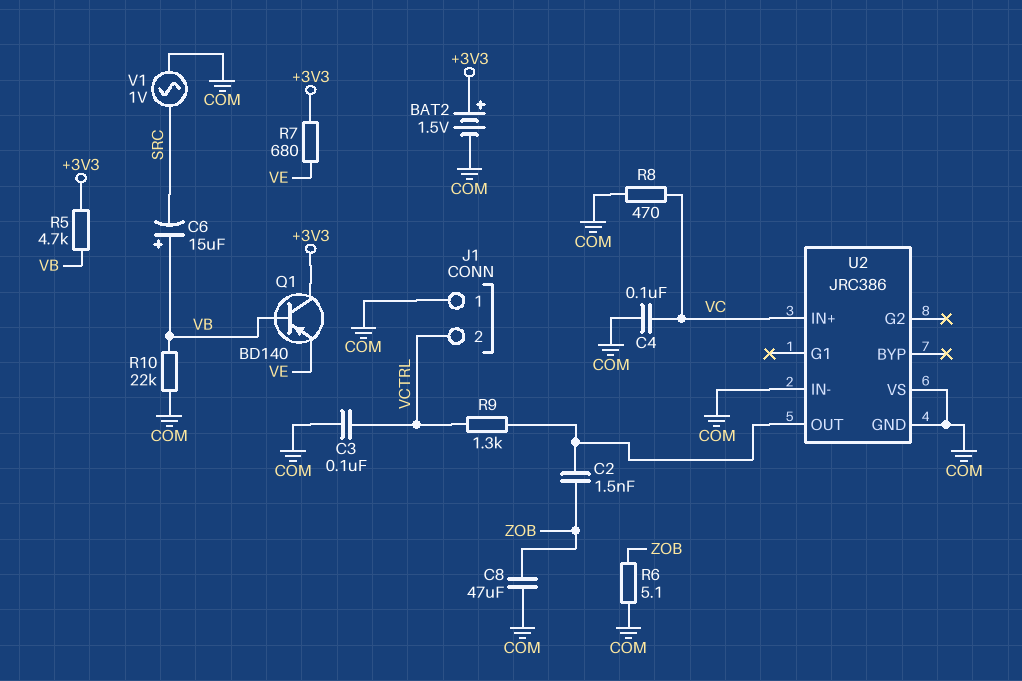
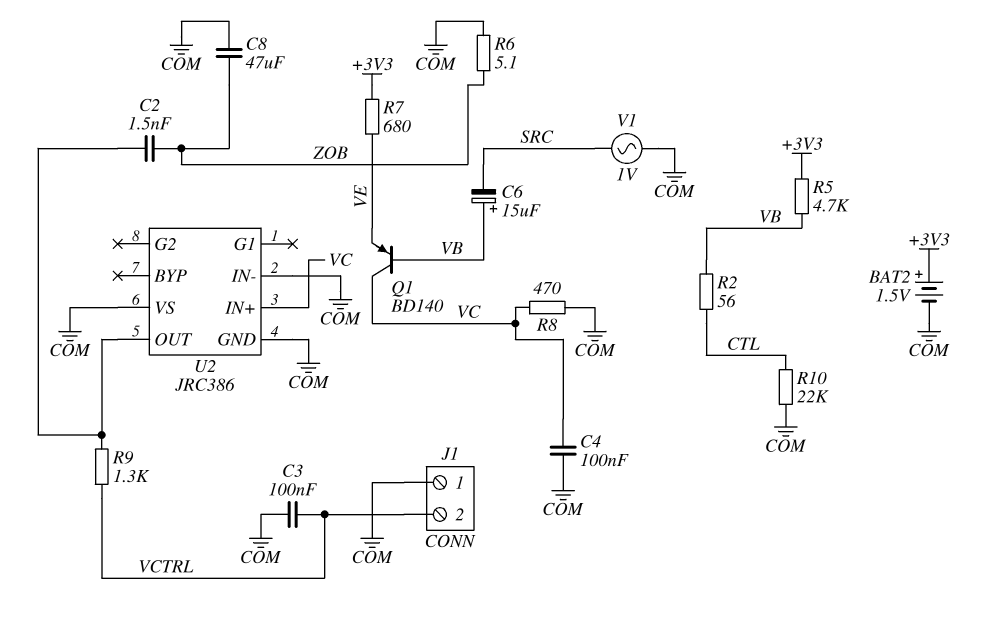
Q1: PNP BD140 (B VB, C +3V3, E VE) -> PNP BD140 (B VB, C VC, E VE)
R2: none -> 56 (CTL, VB)
R10: 22k (COM, VB) -> 22k (COM, CTL)

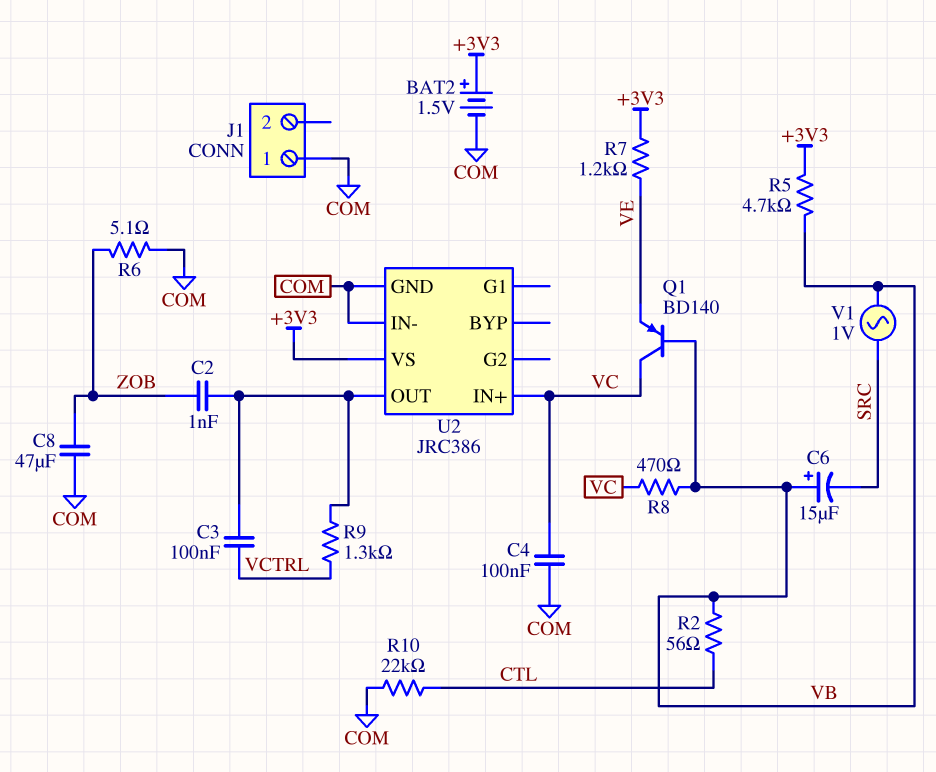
C2: 1.5nF (U2/OUT, ZOB) -> 1nF (U2/OUT, ZOB)
C3: 100nF (COM, VCTRL) -> 100nF (U2/OUT, VCTRL)
J1 pin 2: VCTRL -> none
R7: 680 (+3V3, VE) -> 1.2k (+3V3, VE)
R8: 470 (COM, VC) -> 470 (VB, VC)
U2 pin VS: COM -> +3V3
V1: AC 1V (COM, SRC) -> AC 1V (SRC, VB)

